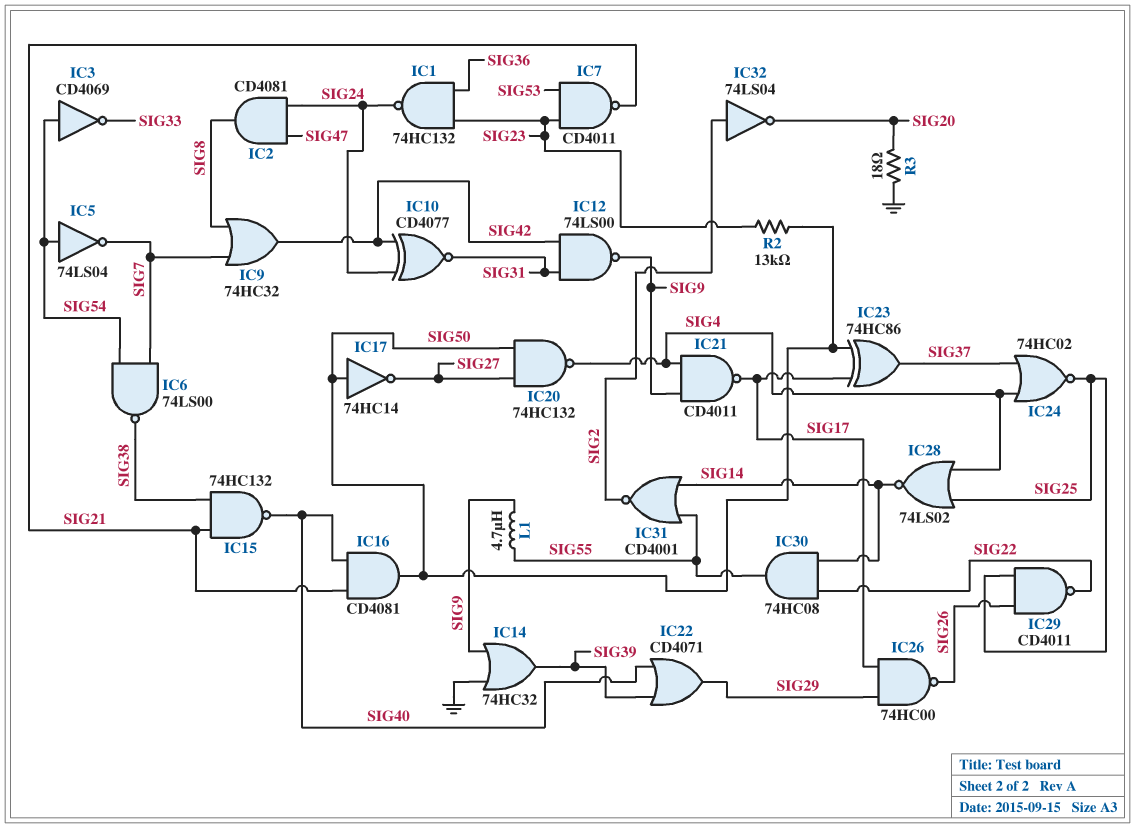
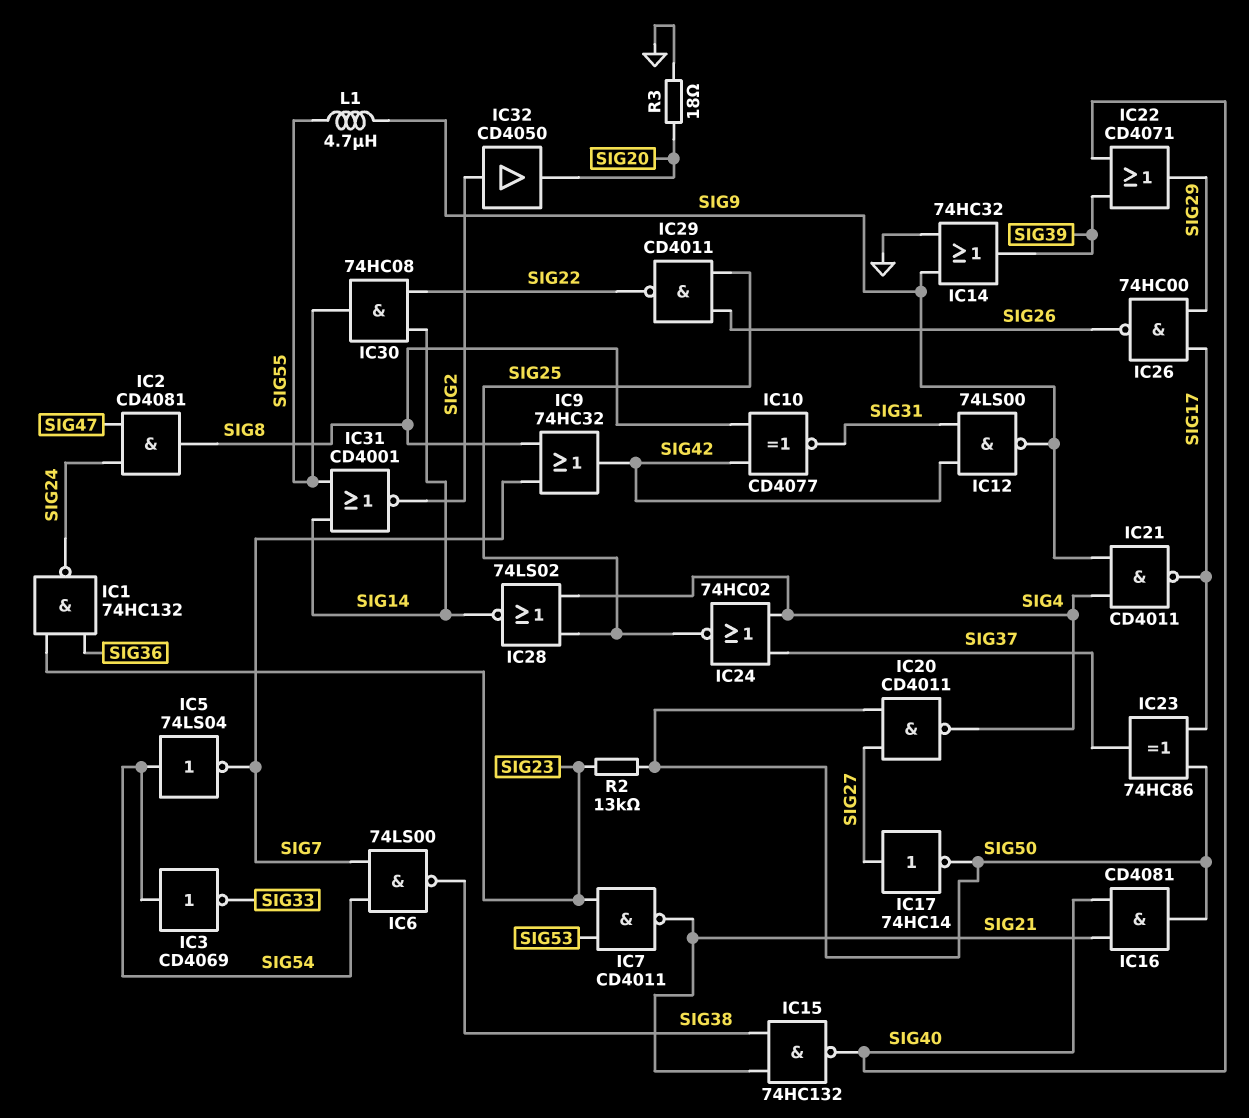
IC10: XNOR CD4077 (in SIG24, in SIG42, out SIG31) -> XNOR CD4077 (in SIG8, in SIG42, out SIG31)
IC17: NOT 74HC14 (in SIG50, out SIG27) -> NOT 74HC14 (in SIG27, out SIG50)
IC20: NAND 74HC132 (in SIG27, in SIG50, out SIG4) -> NAND CD4011 (in SIG27, in SIG50, out SIG4)
IC32: NOT 74LS04 (in SIG2, out SIG20) -> buffer CD4050 (in SIG2, out SIG20)

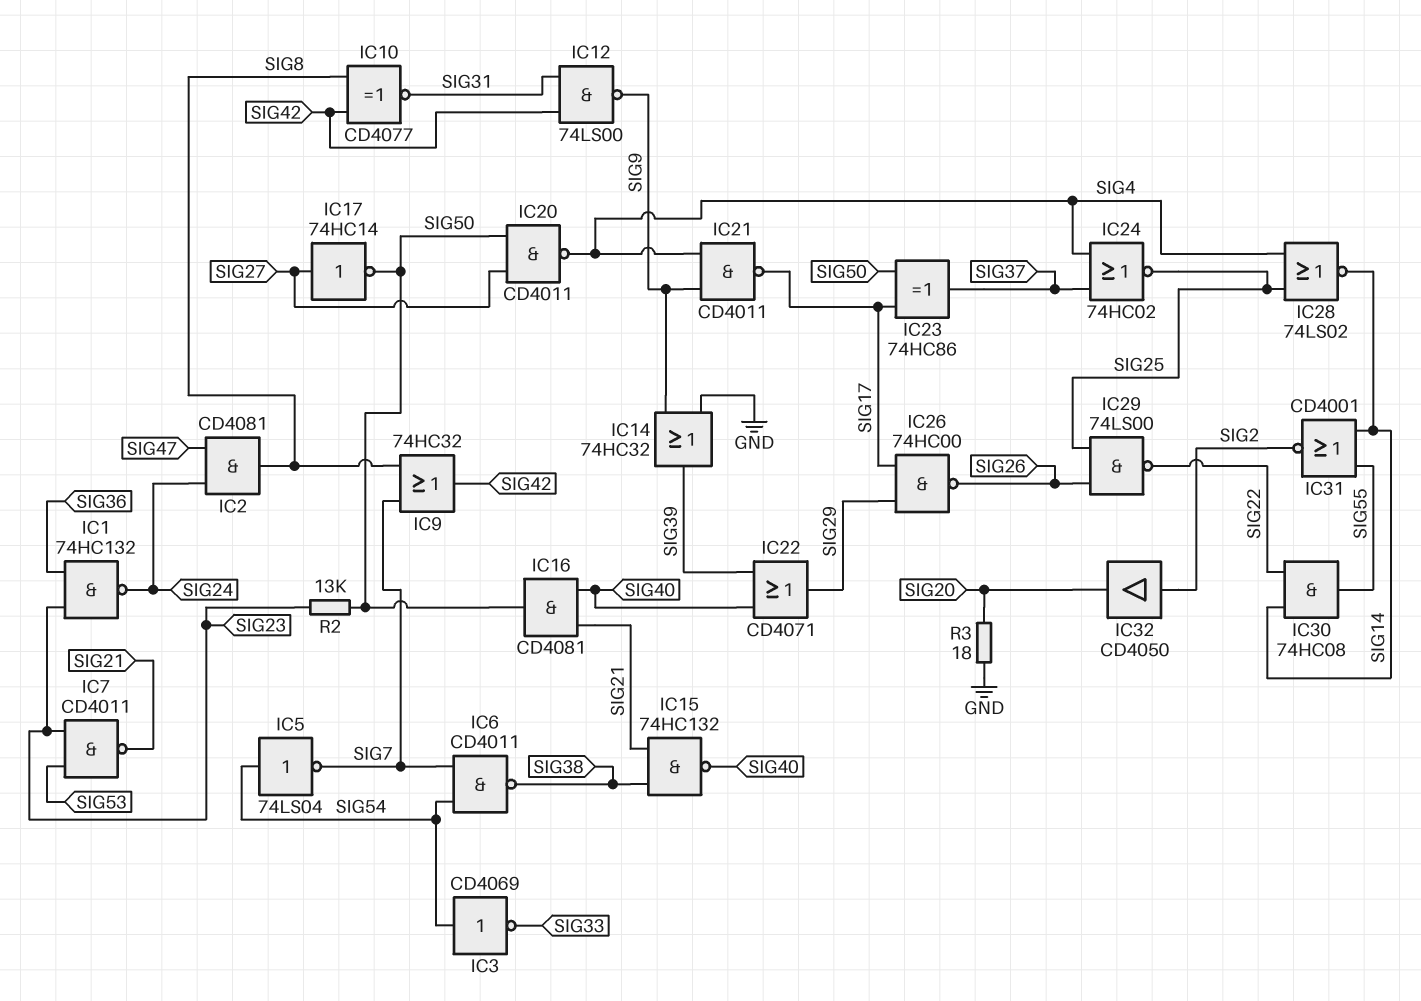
IC6: NAND 74LS00 (in SIG7, in SIG54, out SIG38) -> NAND CD4011 (in SIG7, in SIG54, out SIG38)
IC29: NAND CD4011 (in SIG25, in SIG26, out SIG22) -> NAND 74LS00 (in SIG25, in SIG26, out SIG22)
L1: 4.7uH (SIG9, SIG55) -> none

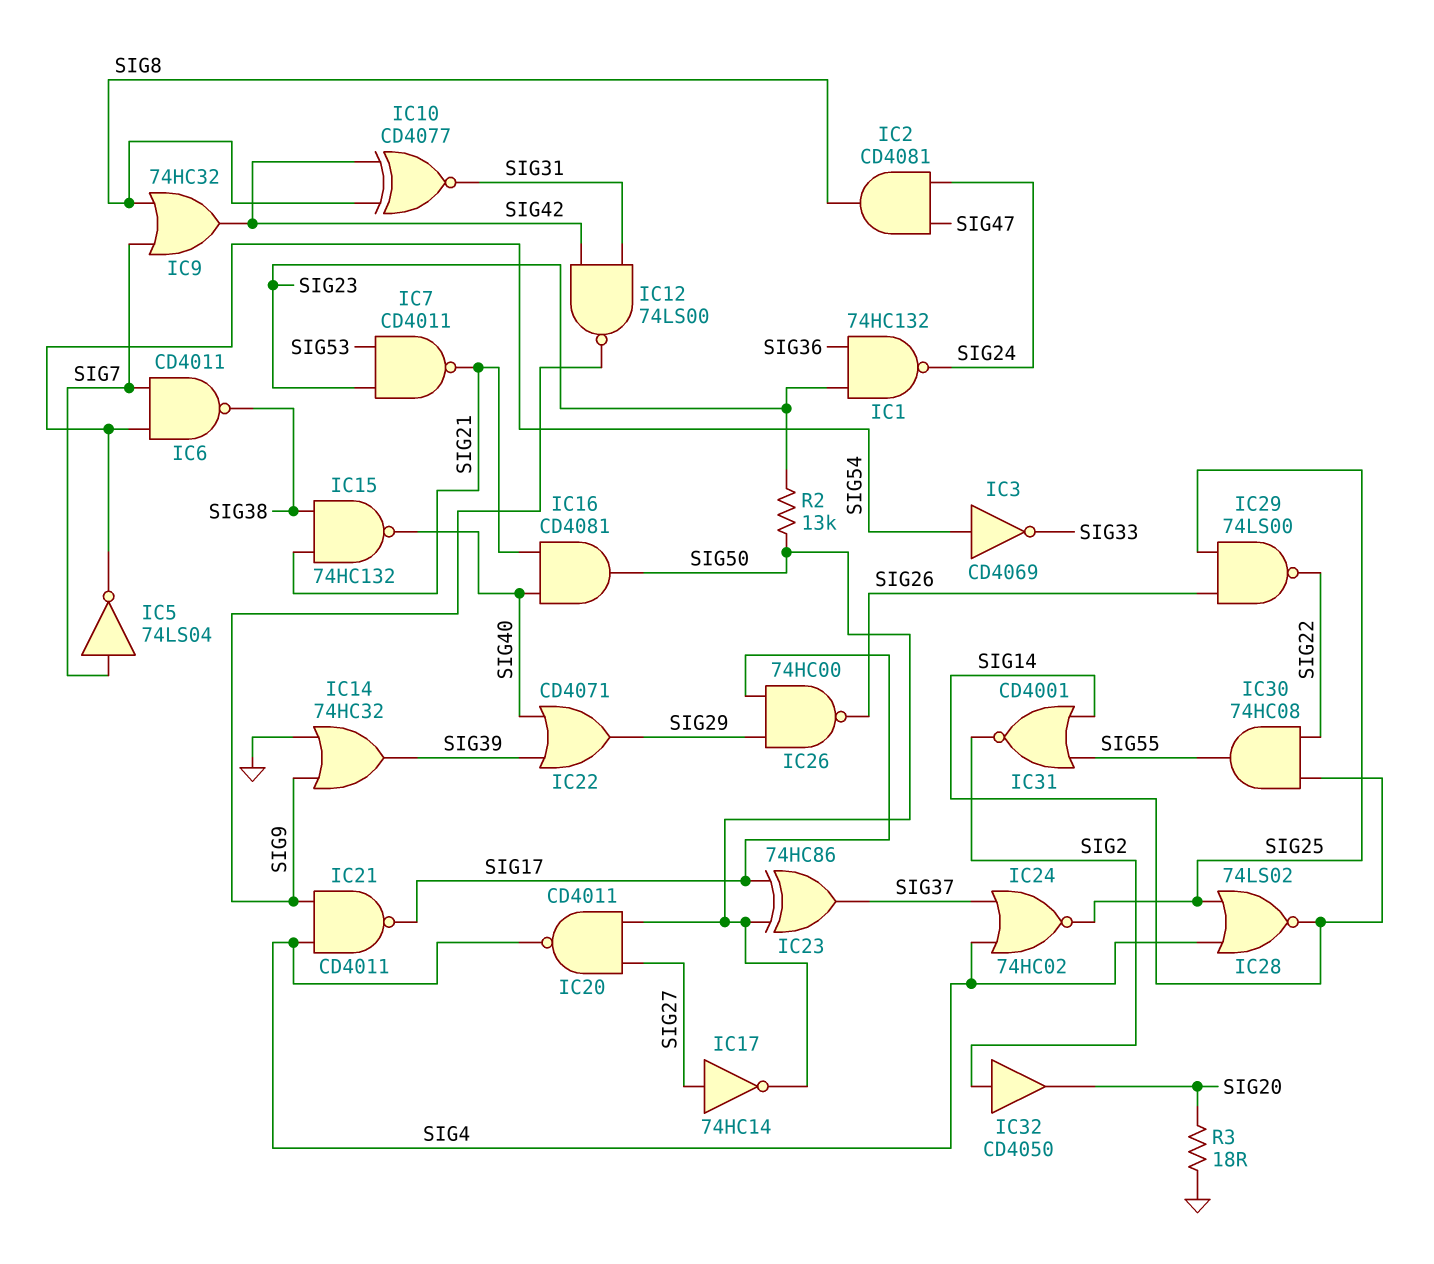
IC5: NOT 74LS04 (in SIG54, out SIG7) -> NOT 74LS04 (in SIG7, out SIG54)

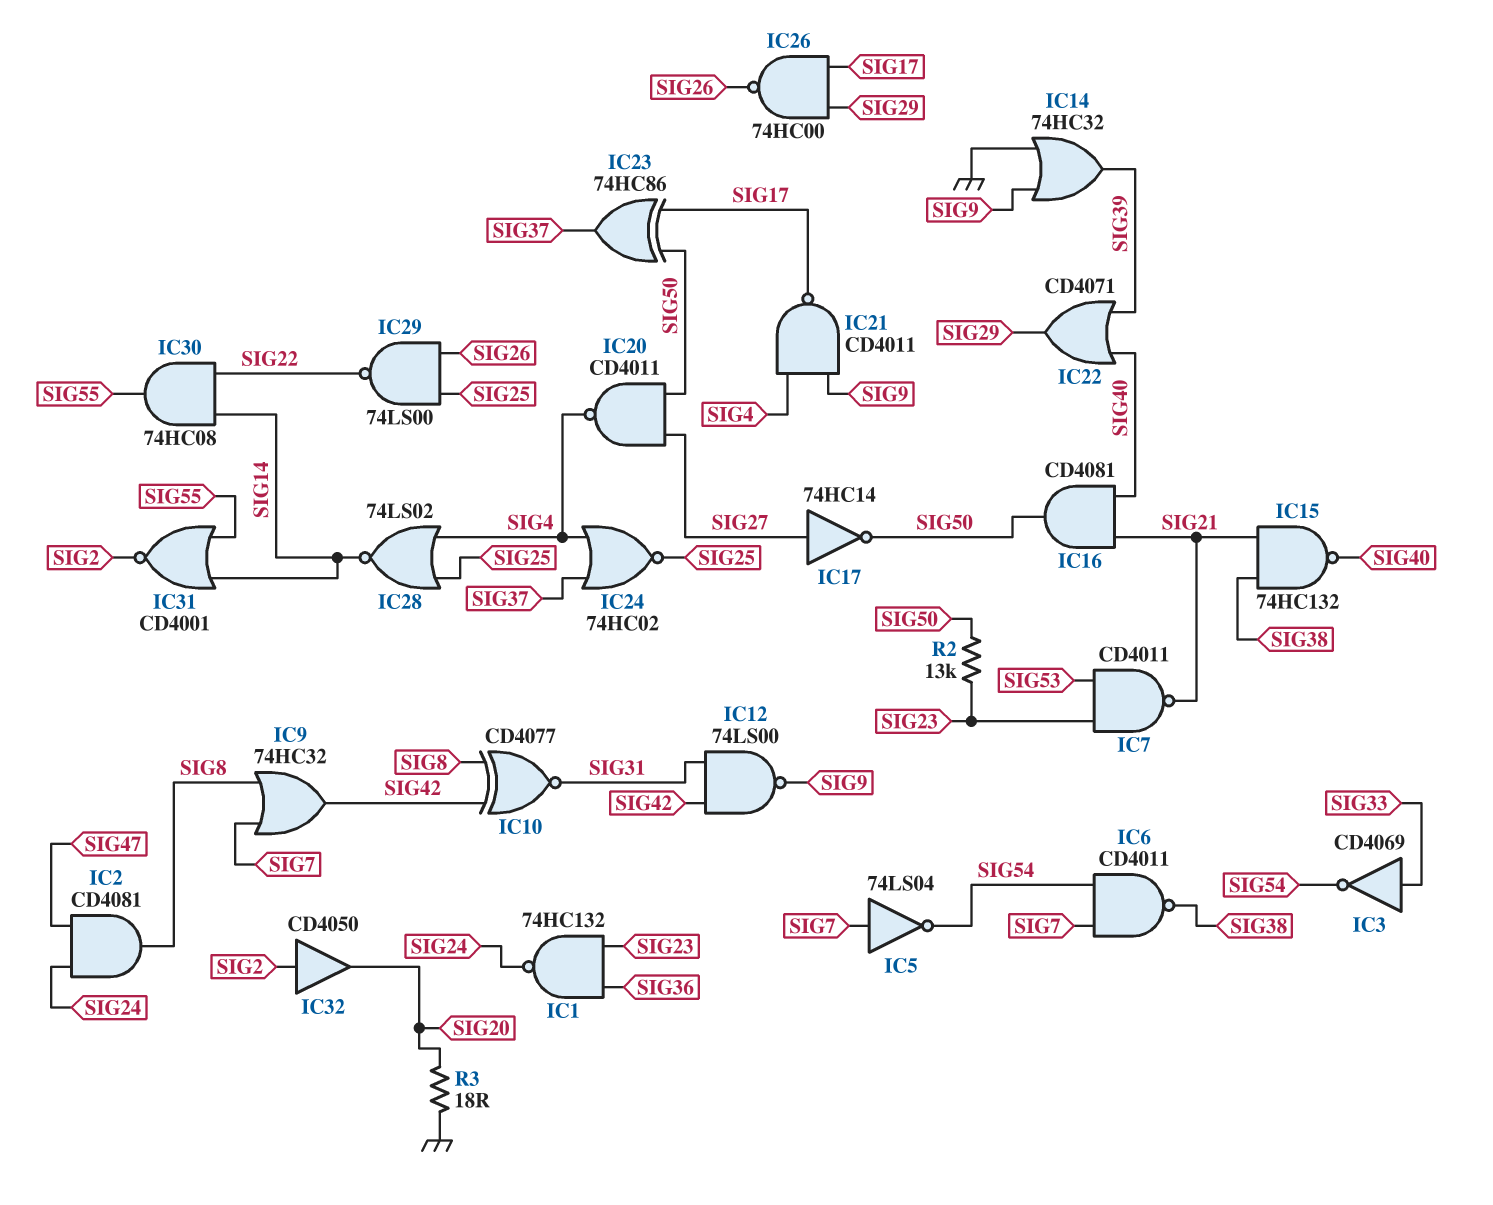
IC3: NOT CD4069 (in SIG54, out SIG33) -> NOT CD4069 (in SIG33, out SIG54)

